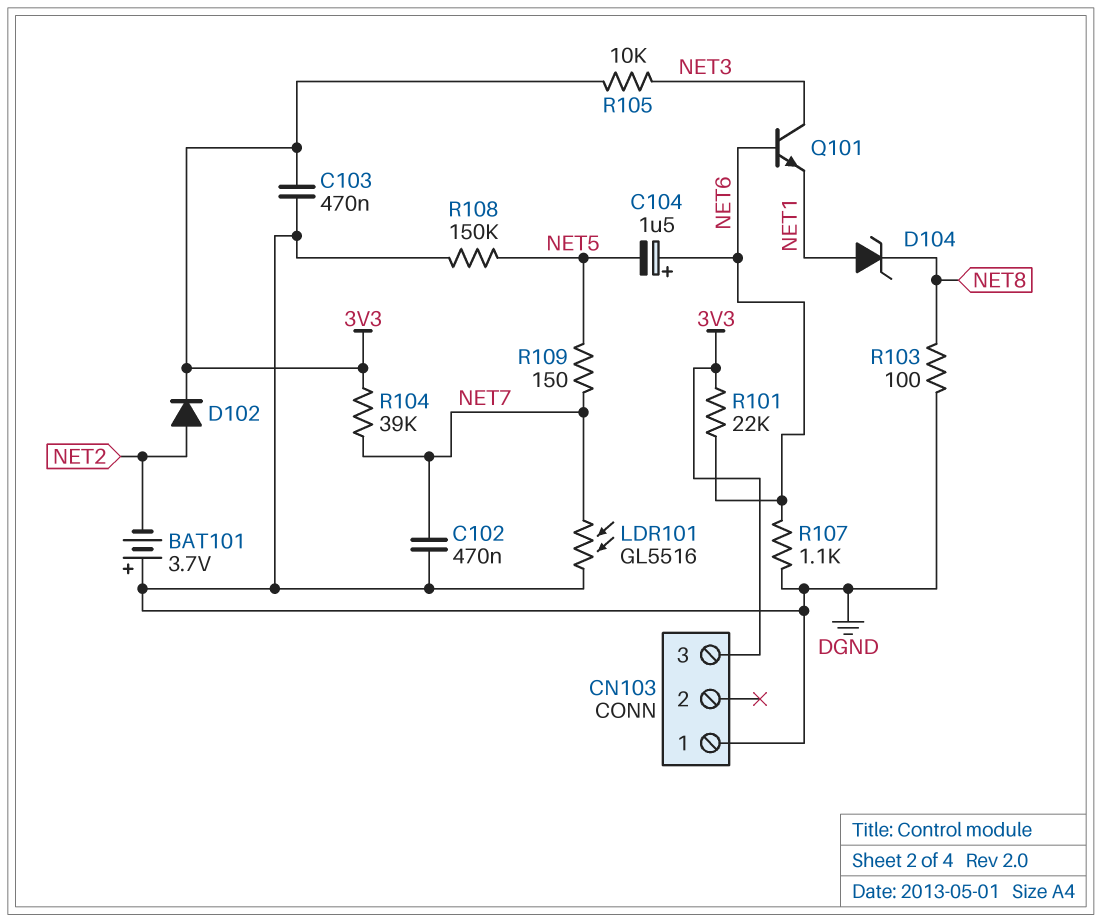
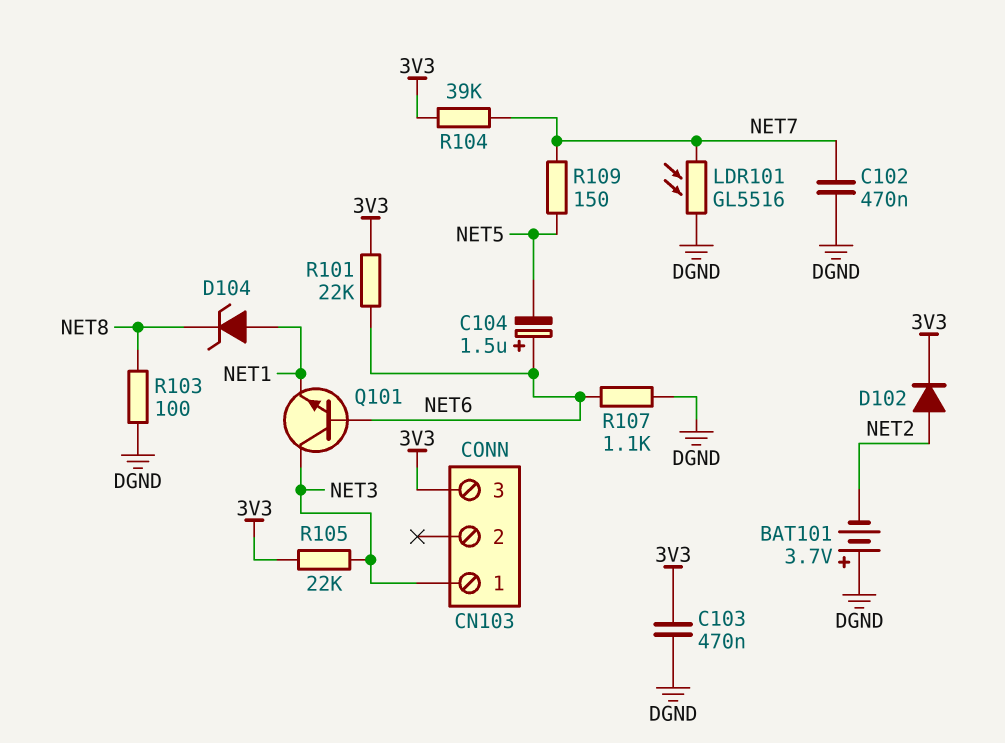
CN103 pin 1: DGND -> NET3
R105: 10k (3V3, NET3) -> 22k (3V3, NET3)
R108: 150k (DGND, NET5) -> none

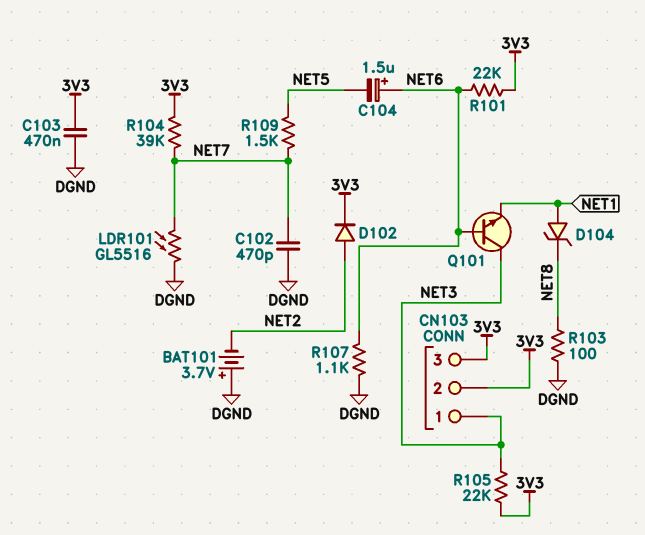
C102: 470nF (DGND, NET7) -> 470pF (DGND, NET7)
CN103 pin 2: none -> 3V3
R109: 150 (NET5, NET7) -> 1.5k (NET5, NET7)

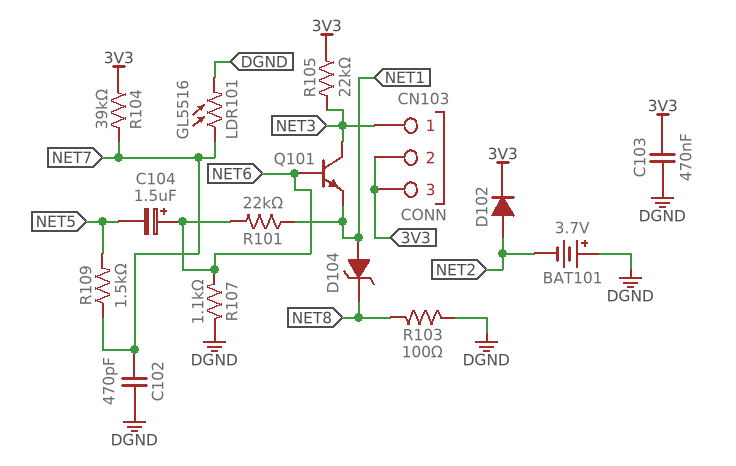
R101: 22k (3V3, NET6) -> 22k (NET1, NET6)

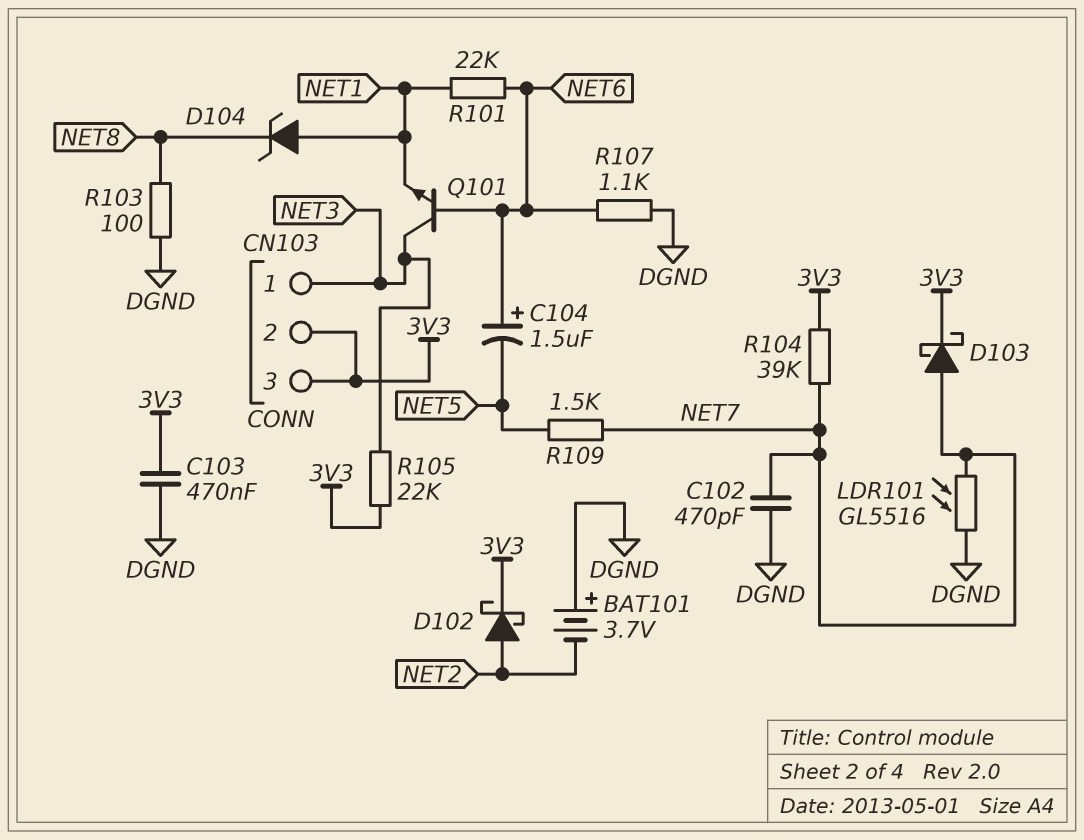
D102: diode (A NET2, K 3V3) -> schottky (A NET2, K 3V3)
D103: none -> schottky (A NET7, K 3V3)

